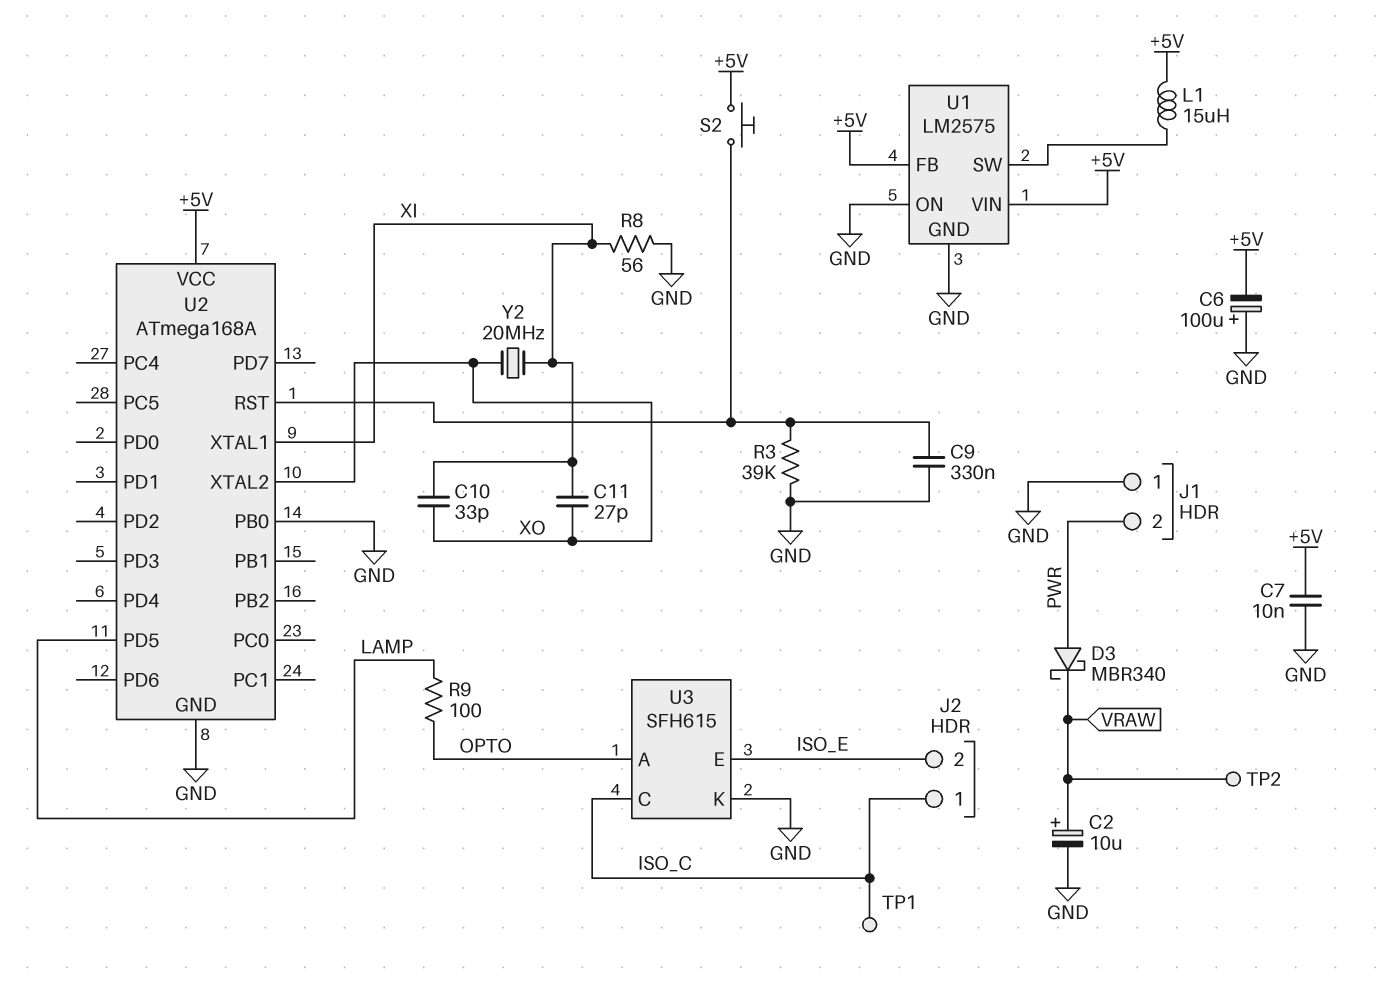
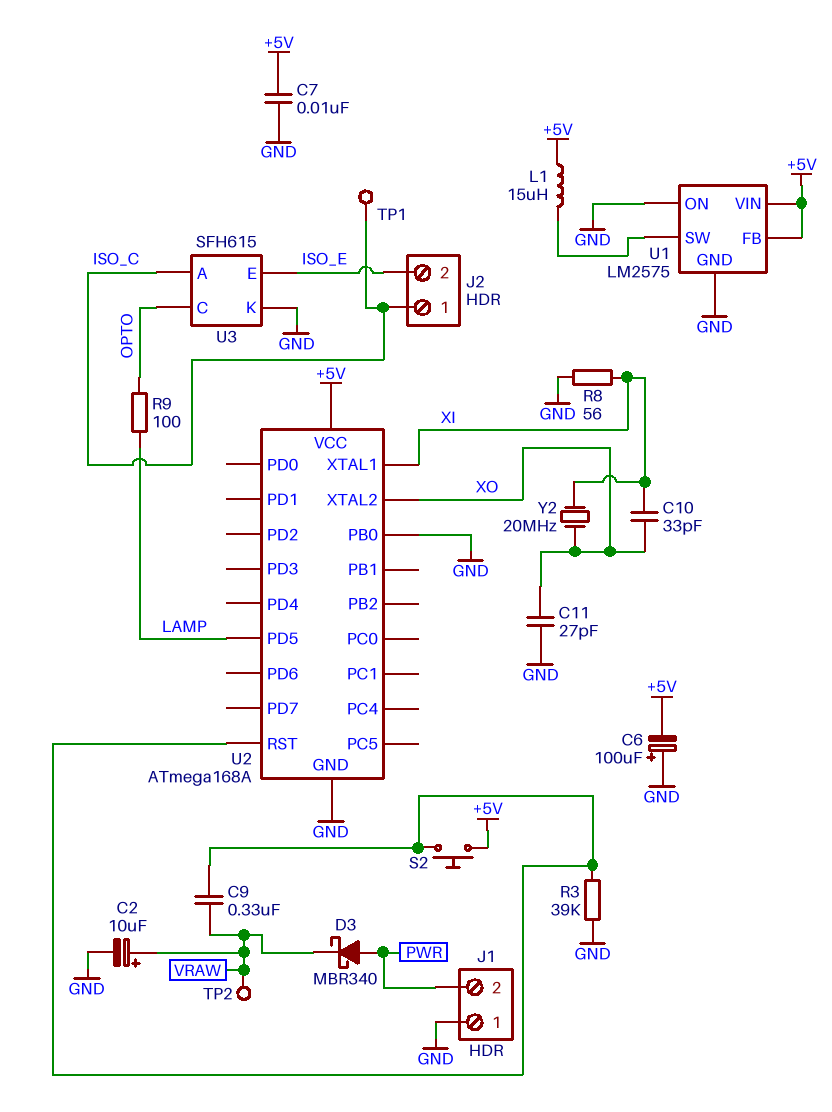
C9: 330nF (GND, U2/RST) -> 330nF (U2/RST, VRAW)
C11: 27pF (XI, XO) -> 27pF (GND, XO)
U3 pin A: OPTO -> ISO_C
U3 pin C: ISO_C -> OPTO

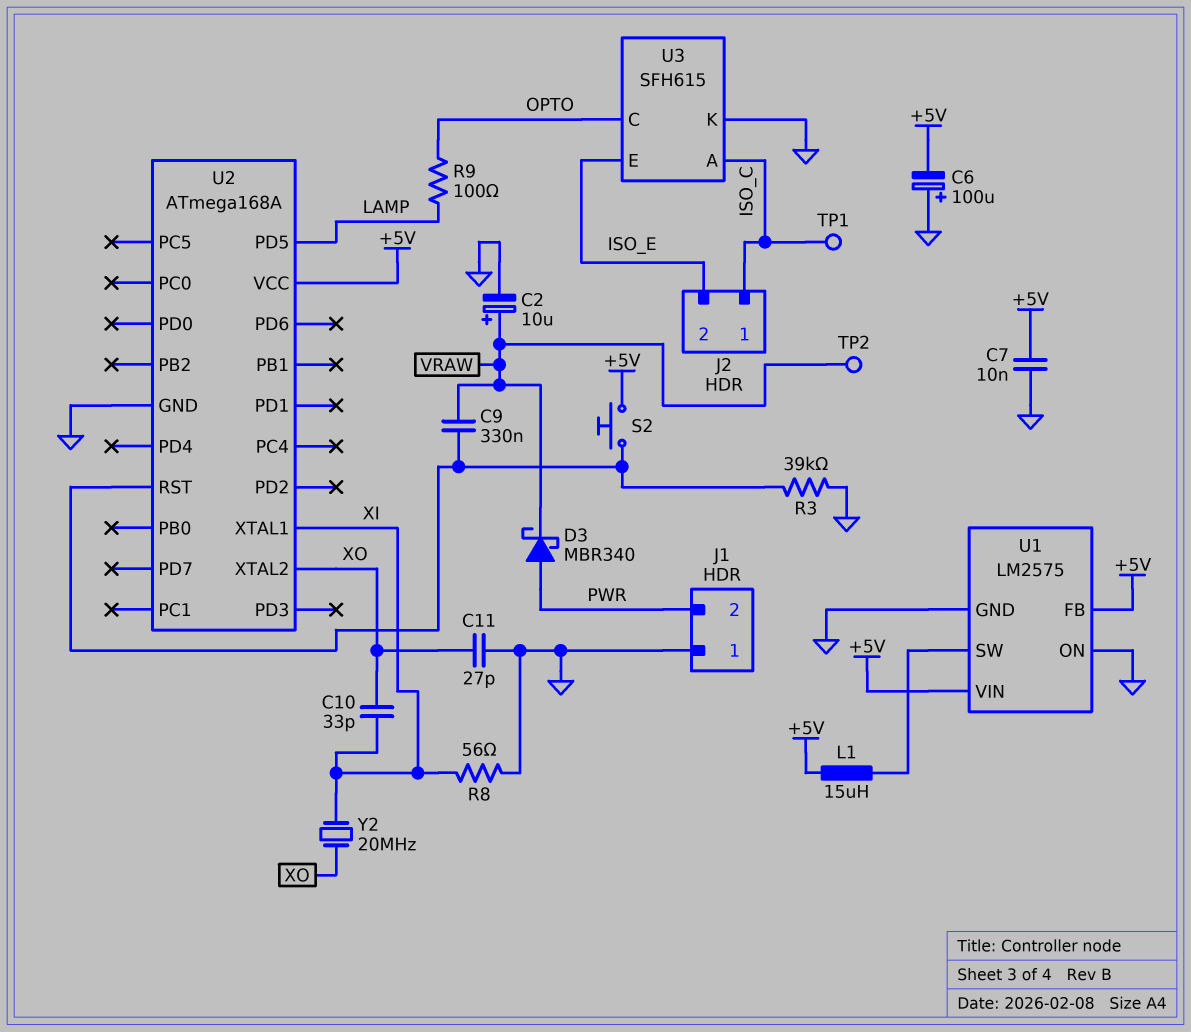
U2 pin PB0: GND -> none

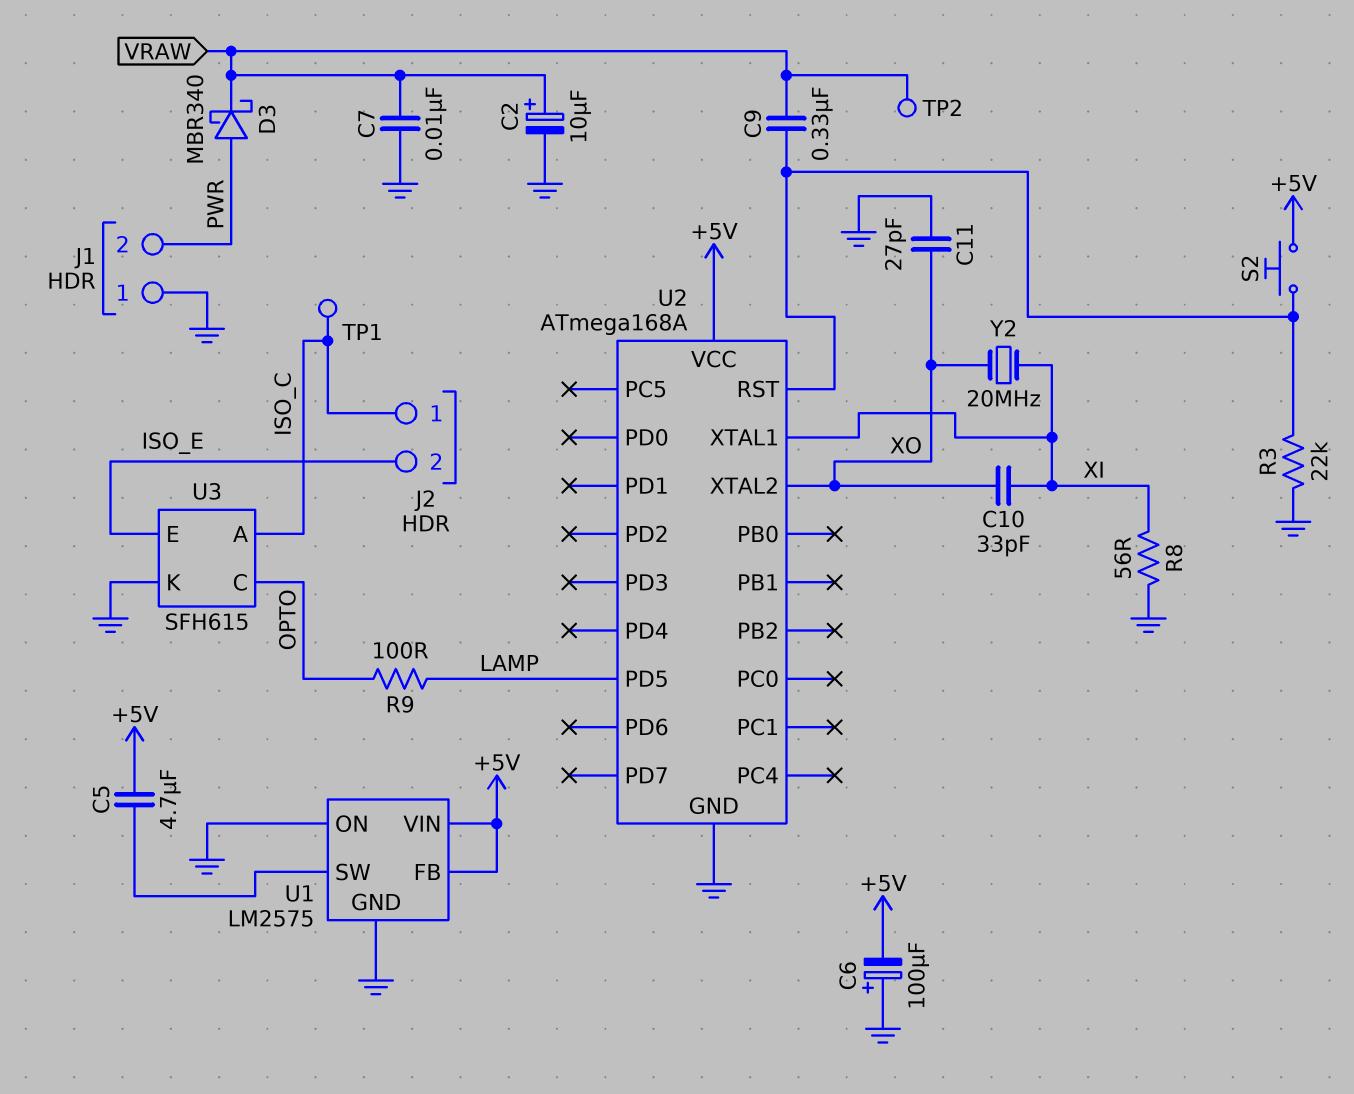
C5: none -> 4.7uF (+5V, U1/SW)
C7: 10nF (+5V, GND) -> 10nF (GND, VRAW)
L1: 15uH (+5V, U1/SW) -> none
R3: 39k (GND, U2/RST) -> 22k (GND, U2/RST)

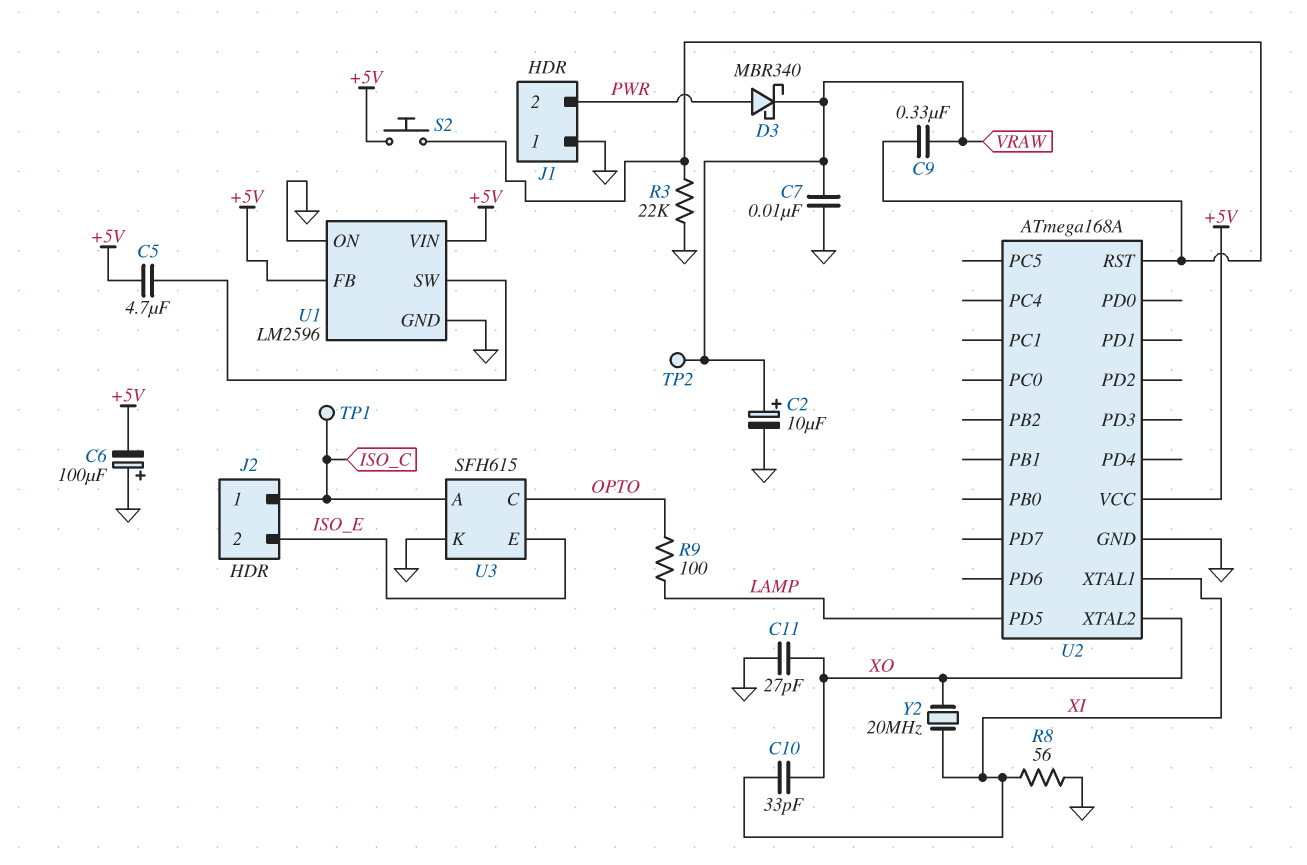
U1: LM2575 -> LM2596

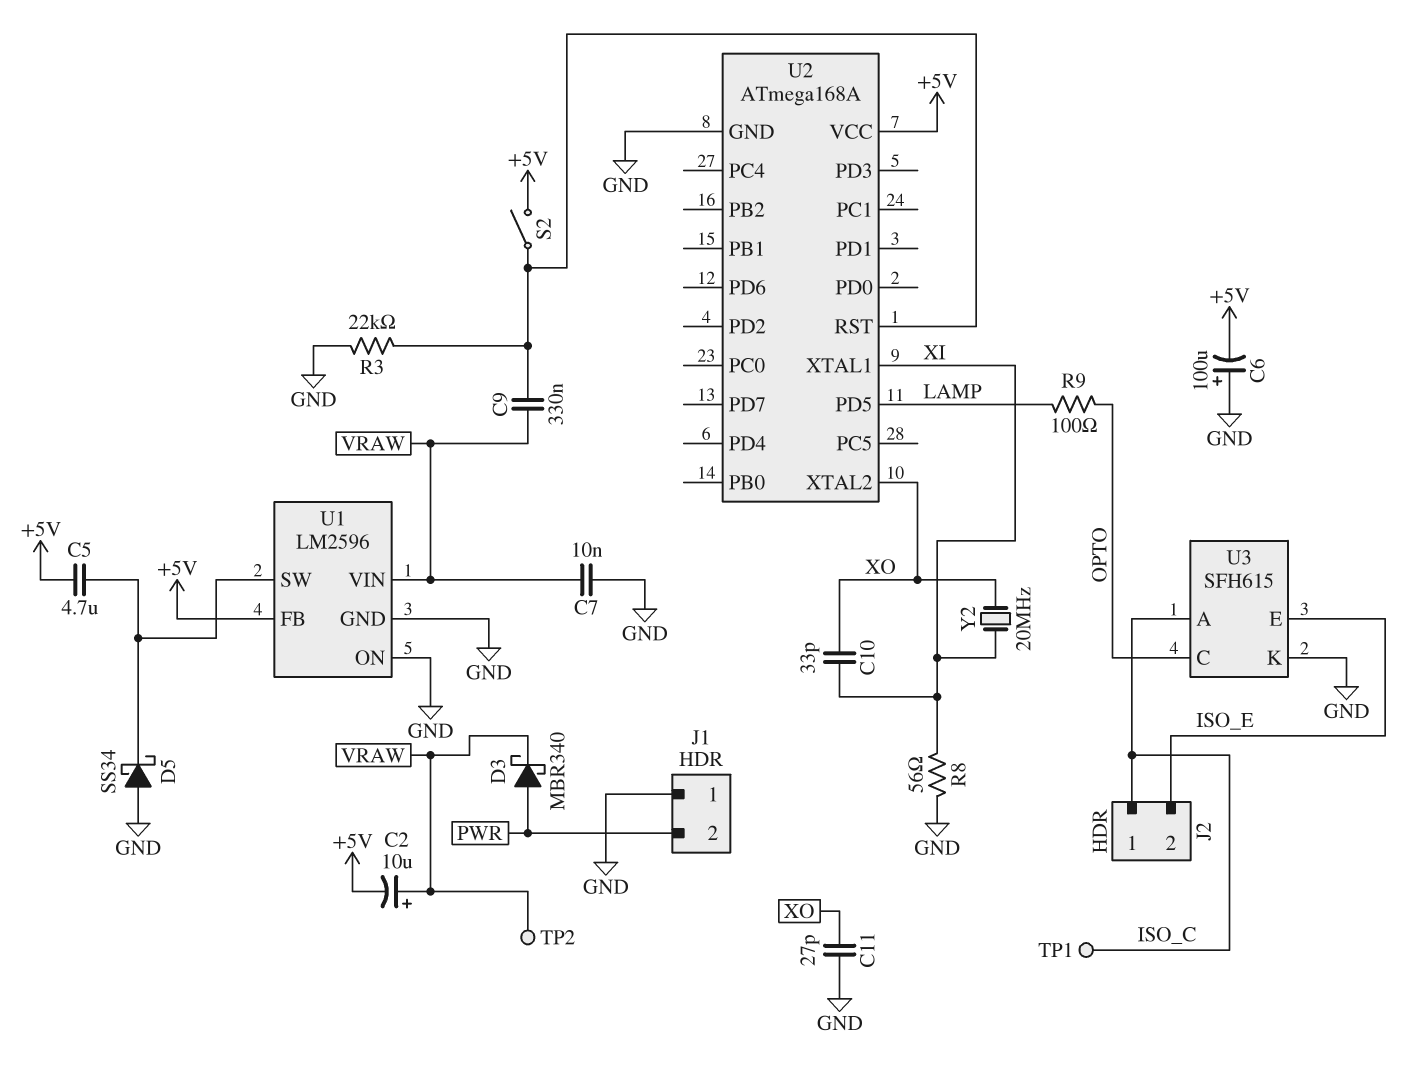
C2: 10uF (plus VRAW, minus GND) -> 10uF (plus VRAW, minus +5V)
D5: none -> schottky SS34 (A GND, K U1/SW)
S2: button (+5V, U2/RST) -> switch (+5V, U2/RST)
U1 pin VIN: +5V -> VRAW

